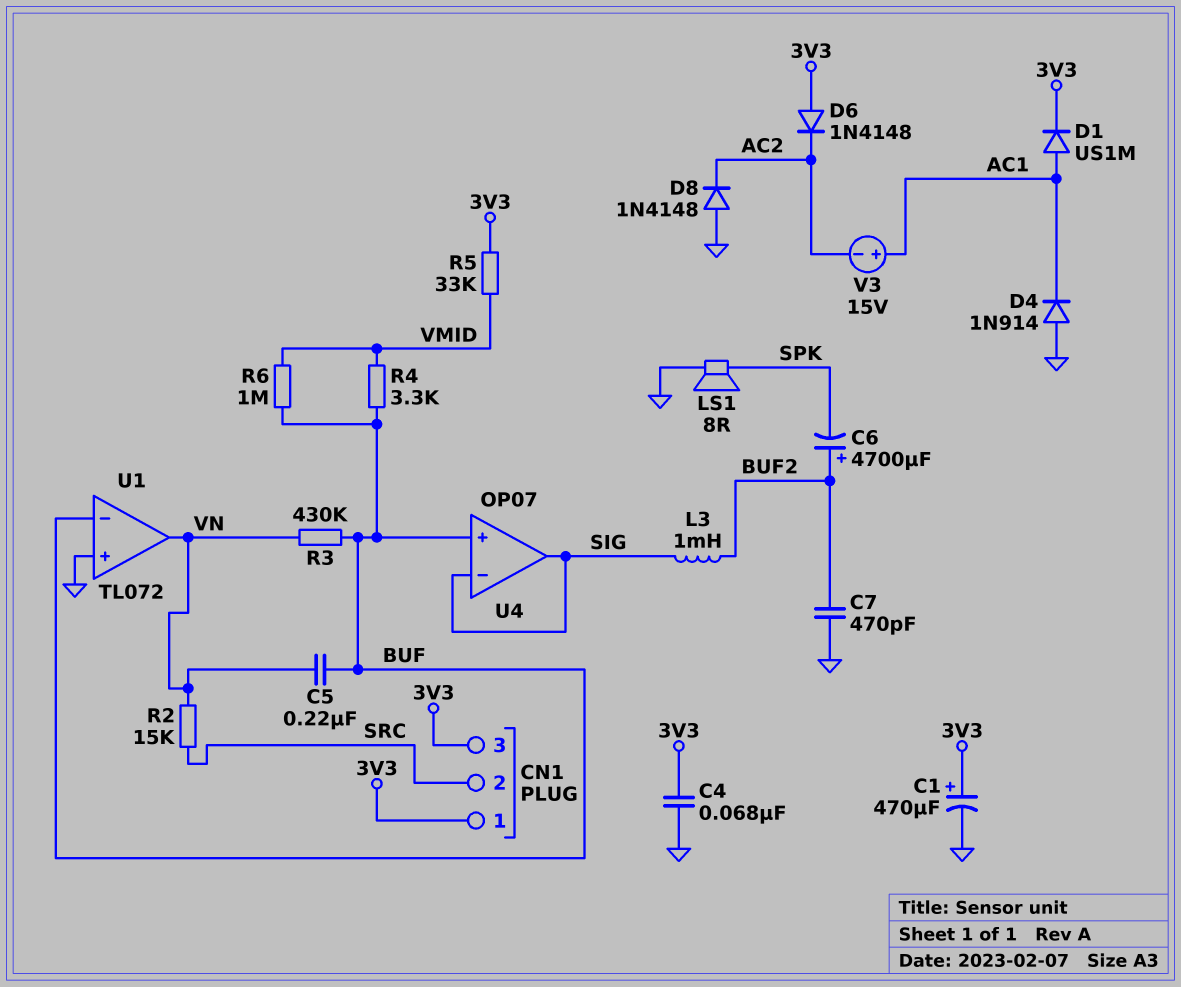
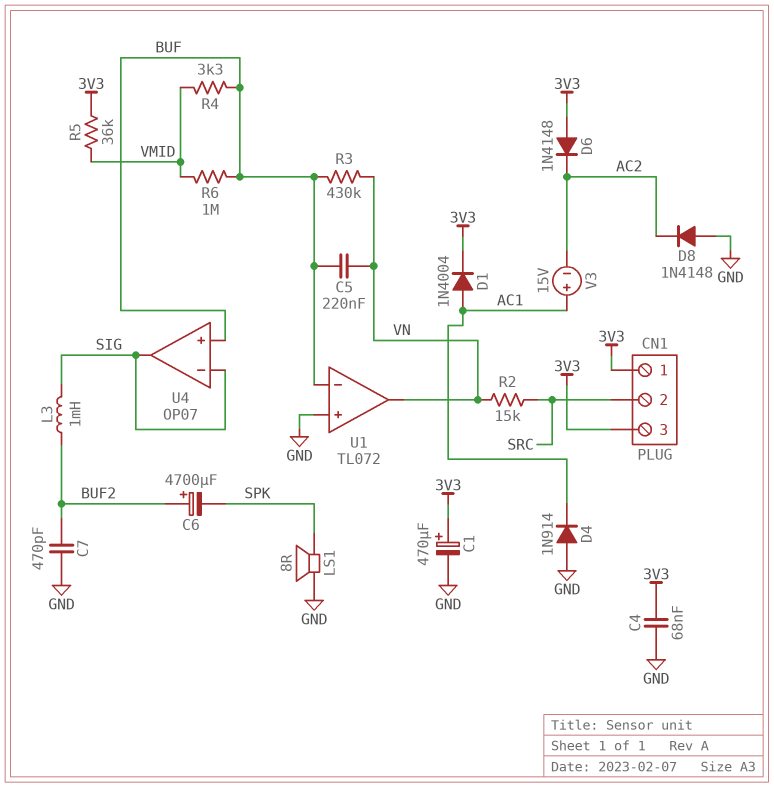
D1: diode US1M (A AC1, K 3V3) -> diode 1N4004 (A AC1, K 3V3)
R5: 33k (3V3, VMID) -> 36k (3V3, VMID)

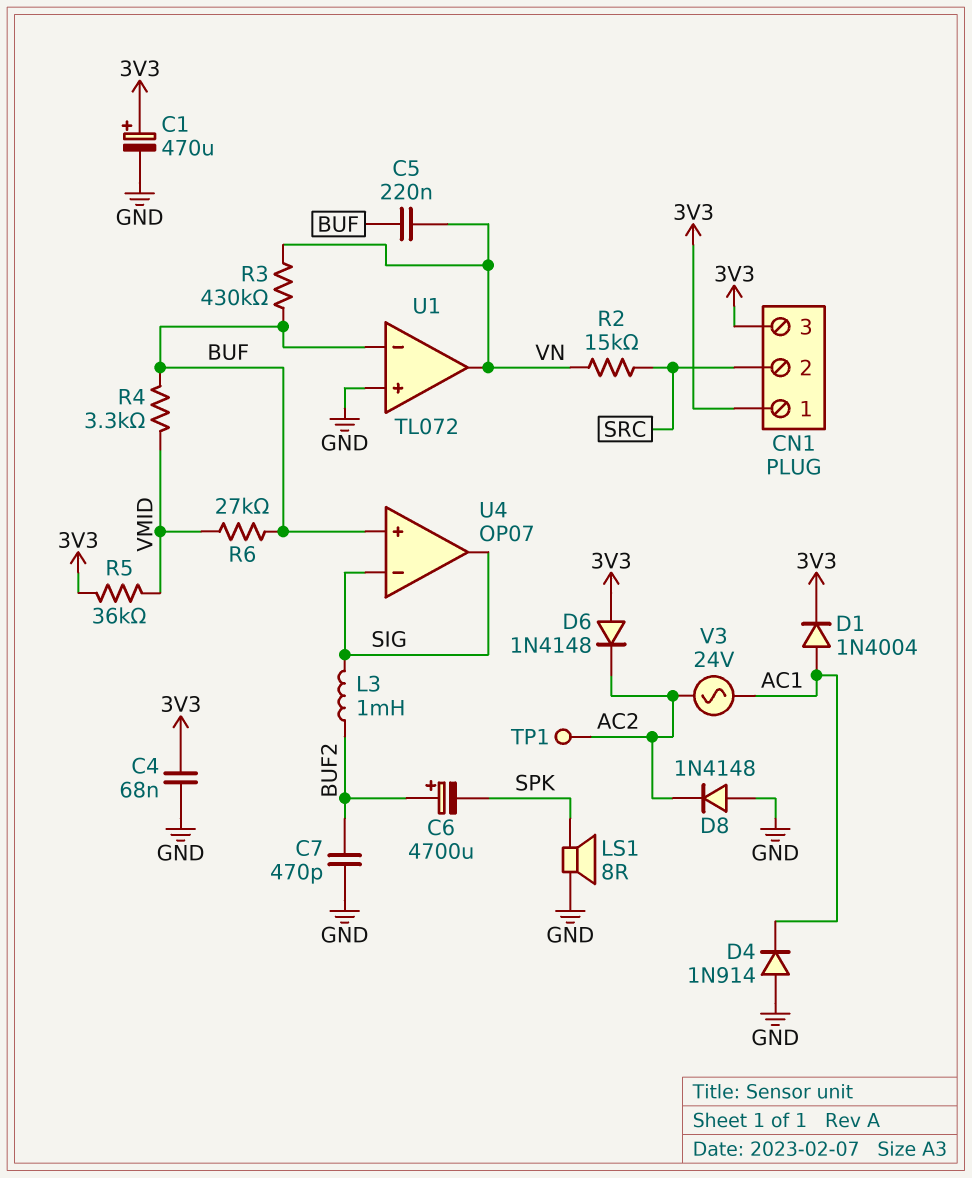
R6: 1M (BUF, VMID) -> 27k (BUF, VMID)
TP1: none -> test point (AC2)
V3: 15V (plus AC1, minus AC2) -> AC 24V (AC1, AC2)

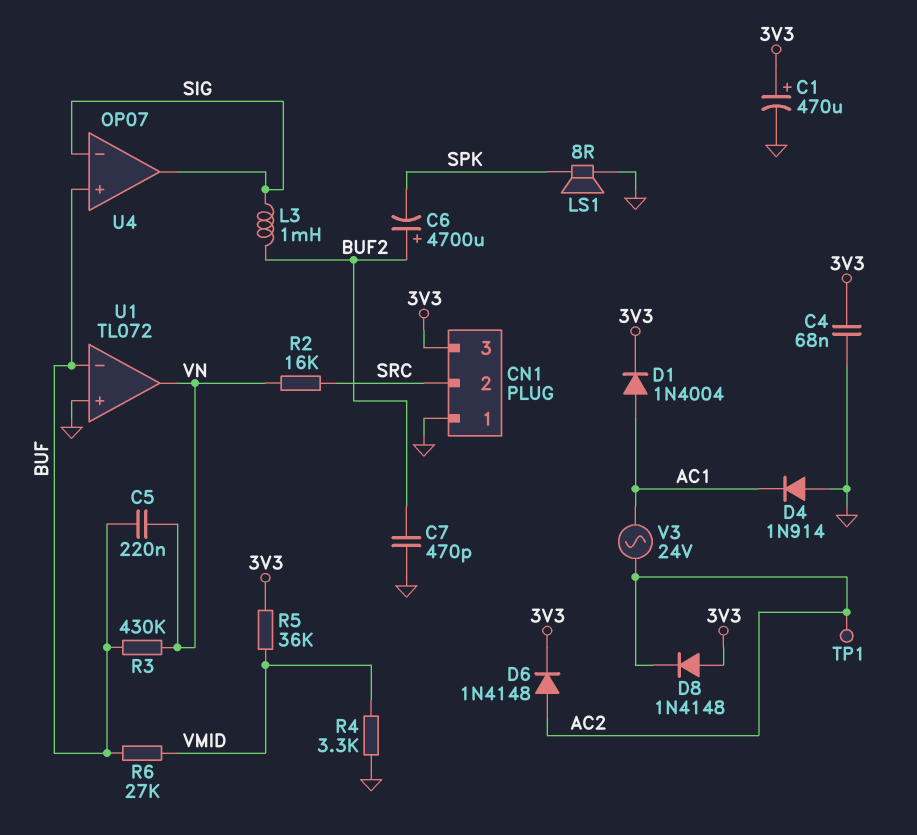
CN1 pin 1: 3V3 -> GND
D6: diode 1N4148 (A 3V3, K AC2) -> diode 1N4148 (A AC2, K 3V3)
D8: diode 1N4148 (A GND, K AC2) -> diode 1N4148 (A 3V3, K AC2)
R2: 15k (SRC, VN) -> 16k (SRC, VN)
R4: 3.3k (BUF, VMID) -> 3.3k (GND, VMID)

